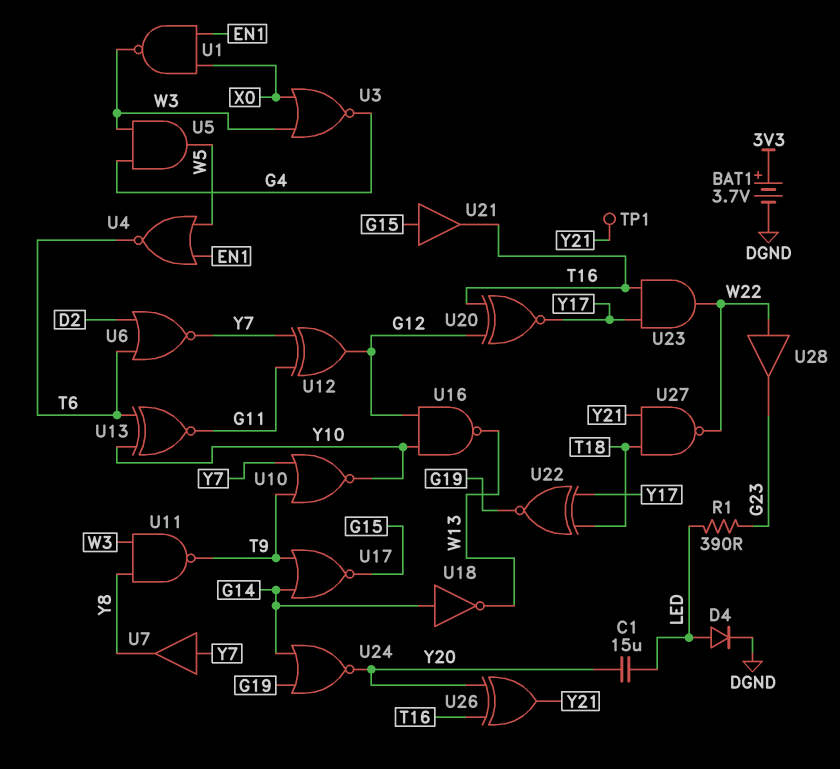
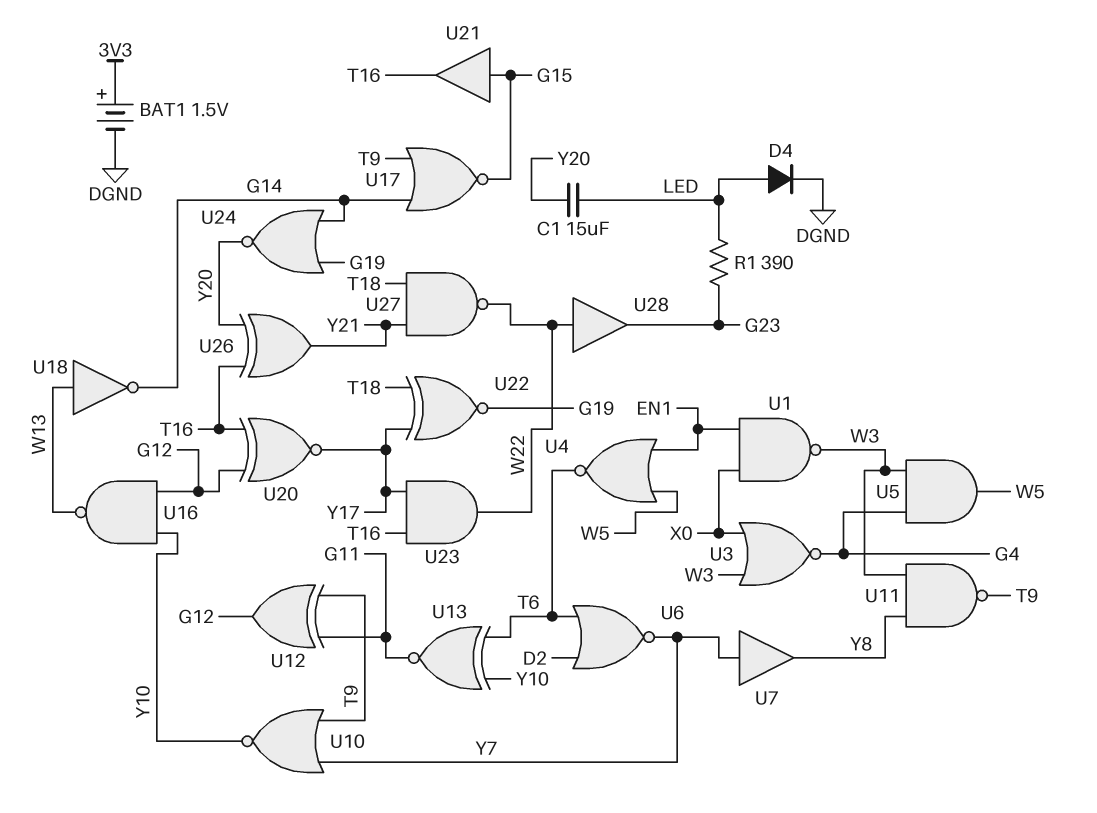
BAT1: 3.7V (plus 3V3, minus DGND) -> 1.5V (plus 3V3, minus DGND)
TP1: test point (Y21) -> none
U12: XOR (in G11, in Y7, out G12) -> XOR (in G11, in T9, out G12)
U18: NOT (in G14, out W13) -> NOT (in W13, out G14)

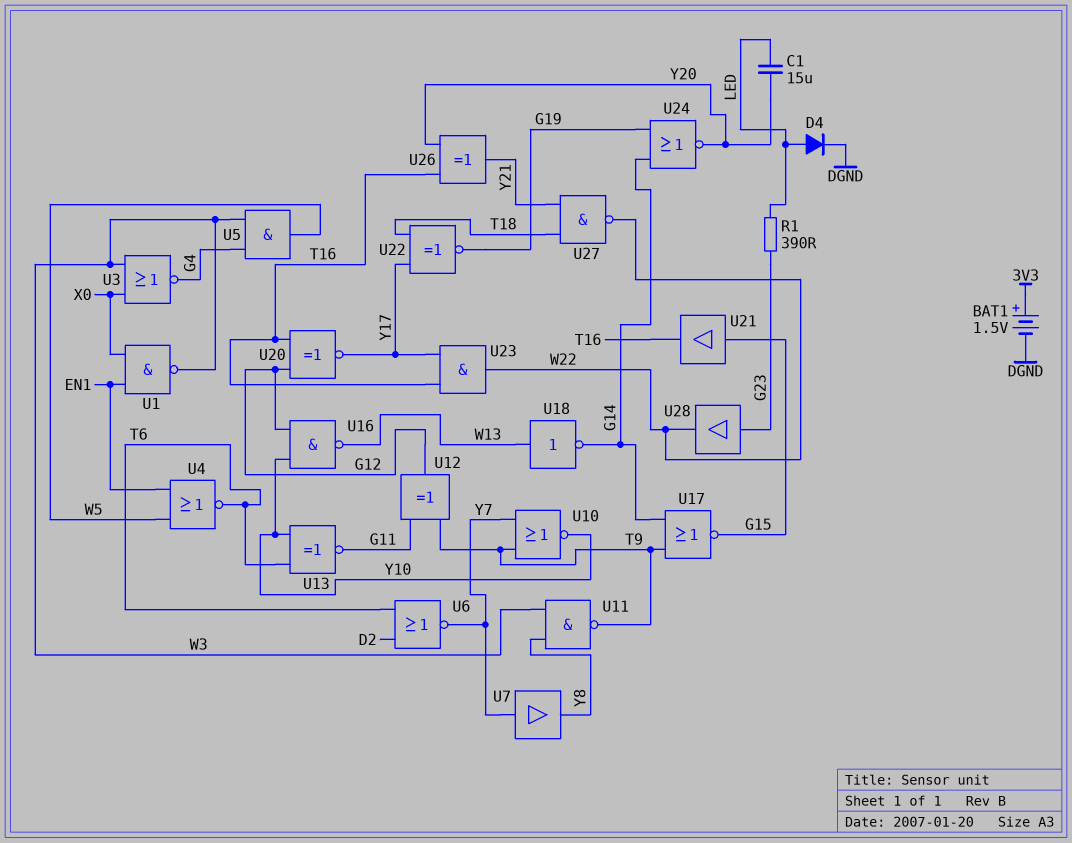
U28: buffer (in W22, out G23) -> buffer (in G23, out W22)

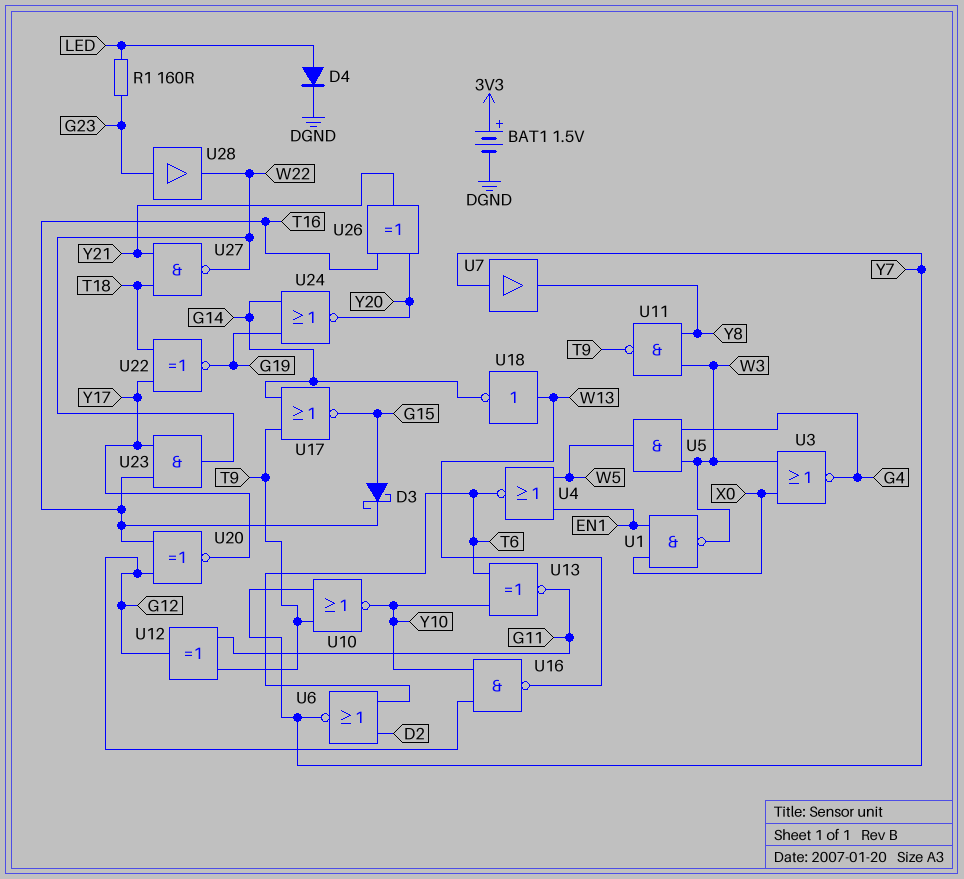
C1: 15uF (LED, Y20) -> none
D3: none -> schottky (A G15, K T16)
R1: 390 (G23, LED) -> 160 (G23, LED)
U21: buffer (in G15, out T16) -> none

